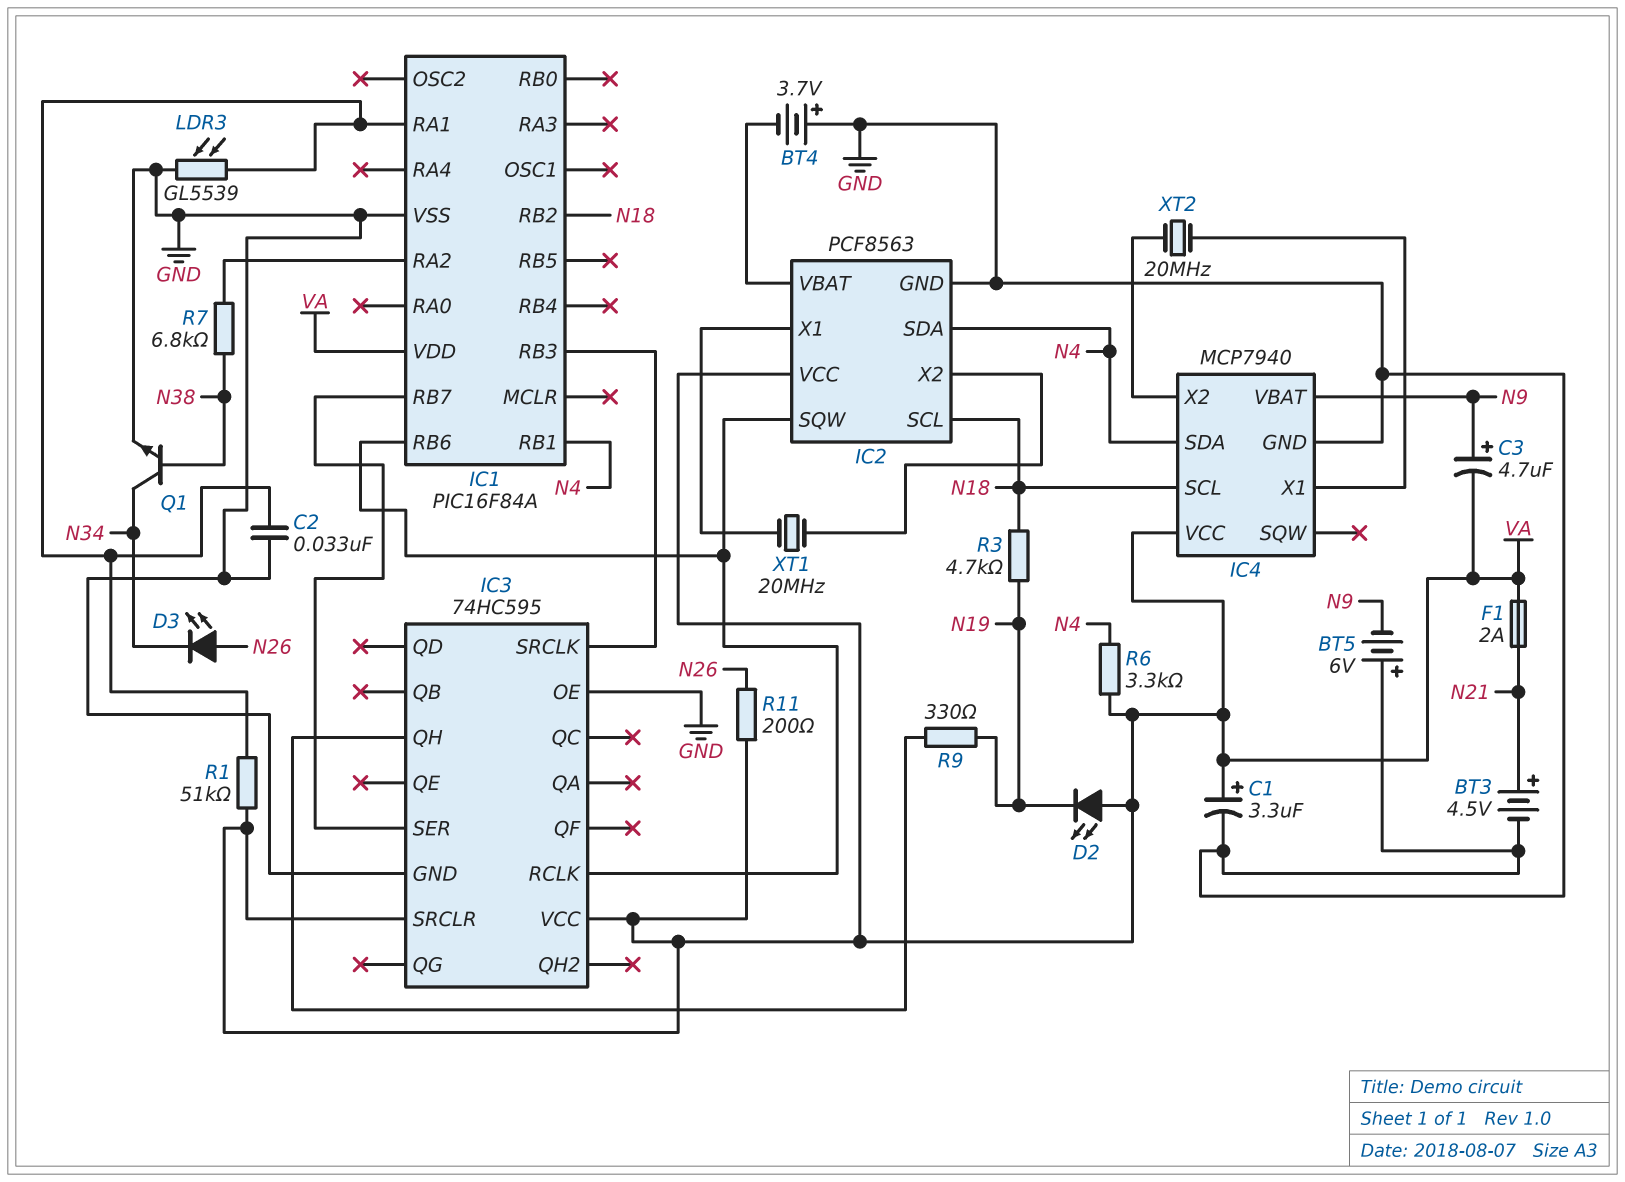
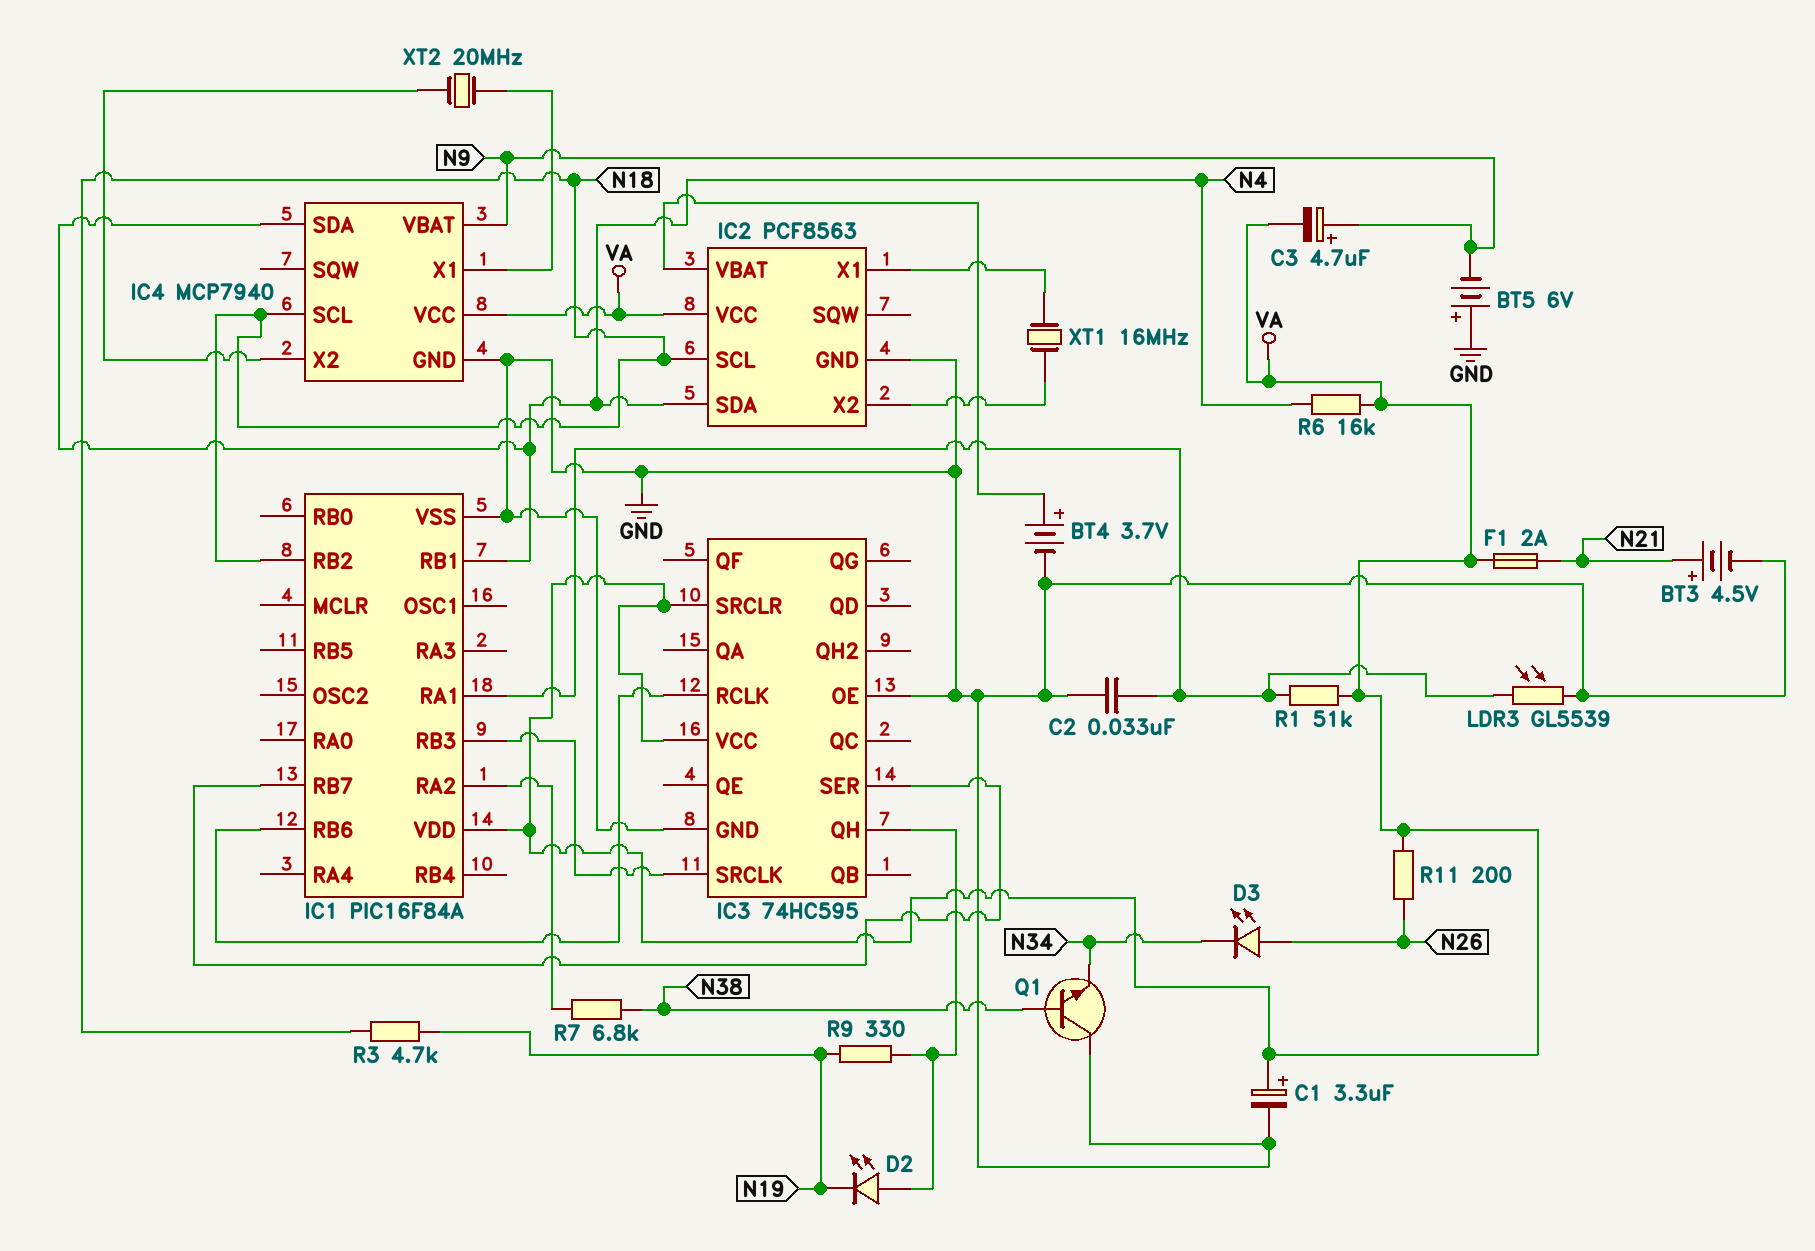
BT4: 3.7V (plus GND, minus IC2/VBAT) -> 3.7V (plus IC2/VBAT, minus GND)
D2: LED (A VA, K N19) -> LED (A IC3/QH, K N19)
IC2 pin SQW: IC1/RB6 -> none
Q1: NPN (B N38, C N34, E GND) -> NPN (B N38, C GND, E N34)
R6: 3.3k (N4, VA) -> 16k (N4, VA)
XT1: 20MHz (IC2/X1, IC2/X2) -> 16MHz (IC2/X1, IC2/X2)

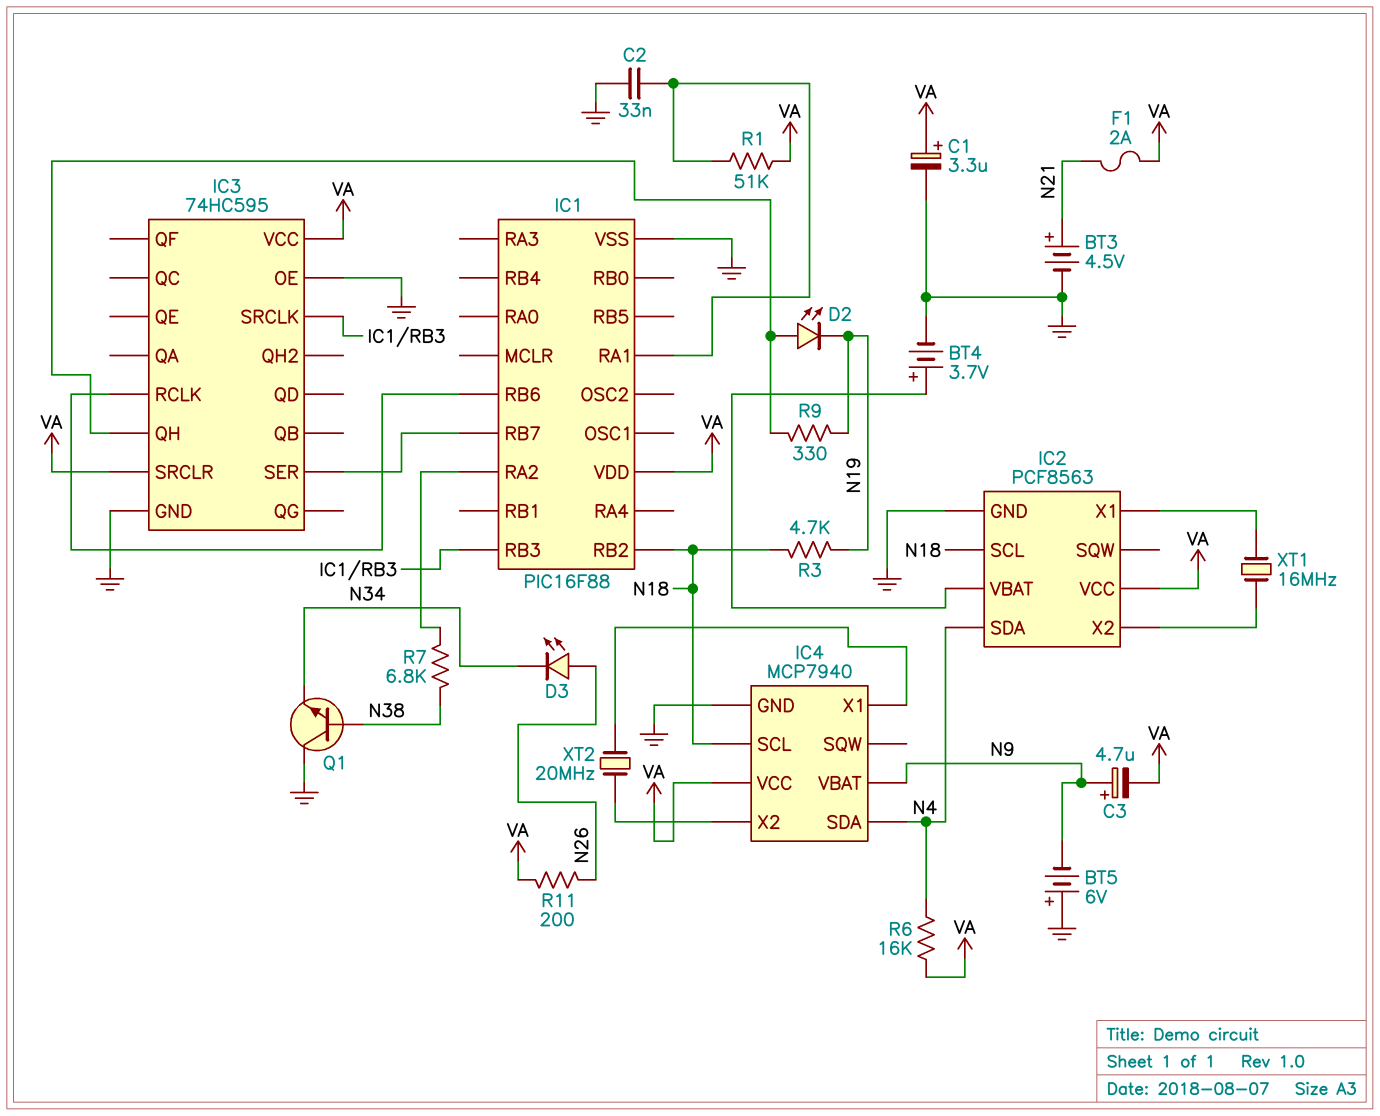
IC1: PIC16F84A -> PIC16F88
IC1 pin RB1: N4 -> none
LDR3: GL5539 (GND, IC1/RA1) -> none

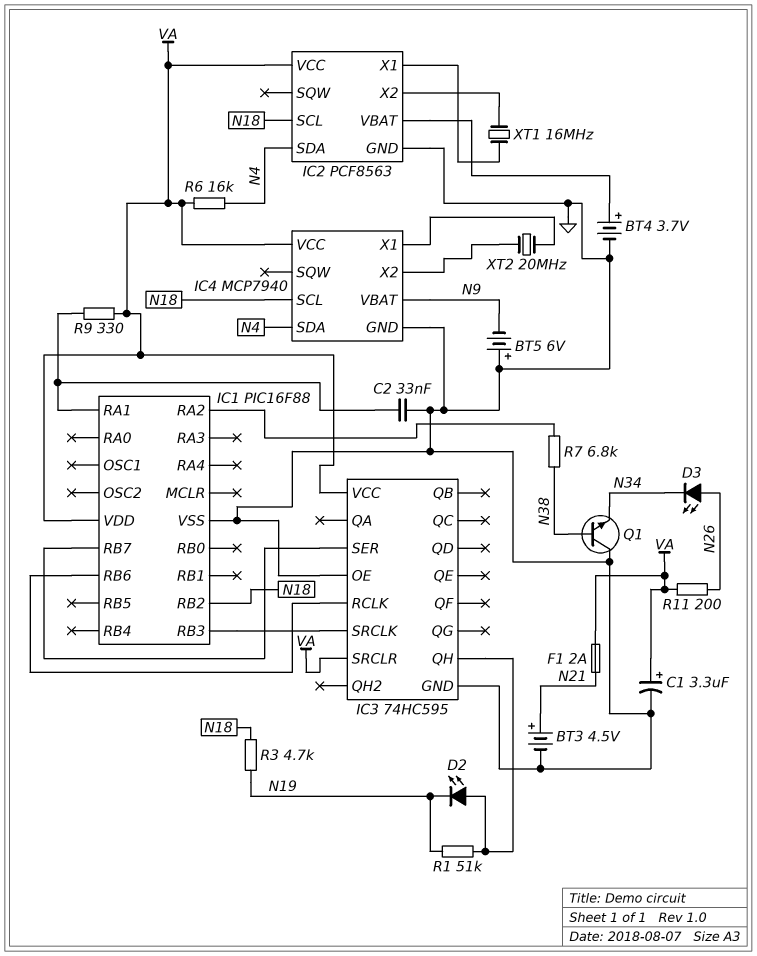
C3: 4.7uF (plus N9, minus VA) -> none
R1: 51k (IC1/RA1, VA) -> 51k (IC3/QH, N19)
R9: 330 (IC3/QH, N19) -> 330 (IC1/RA1, VA)

